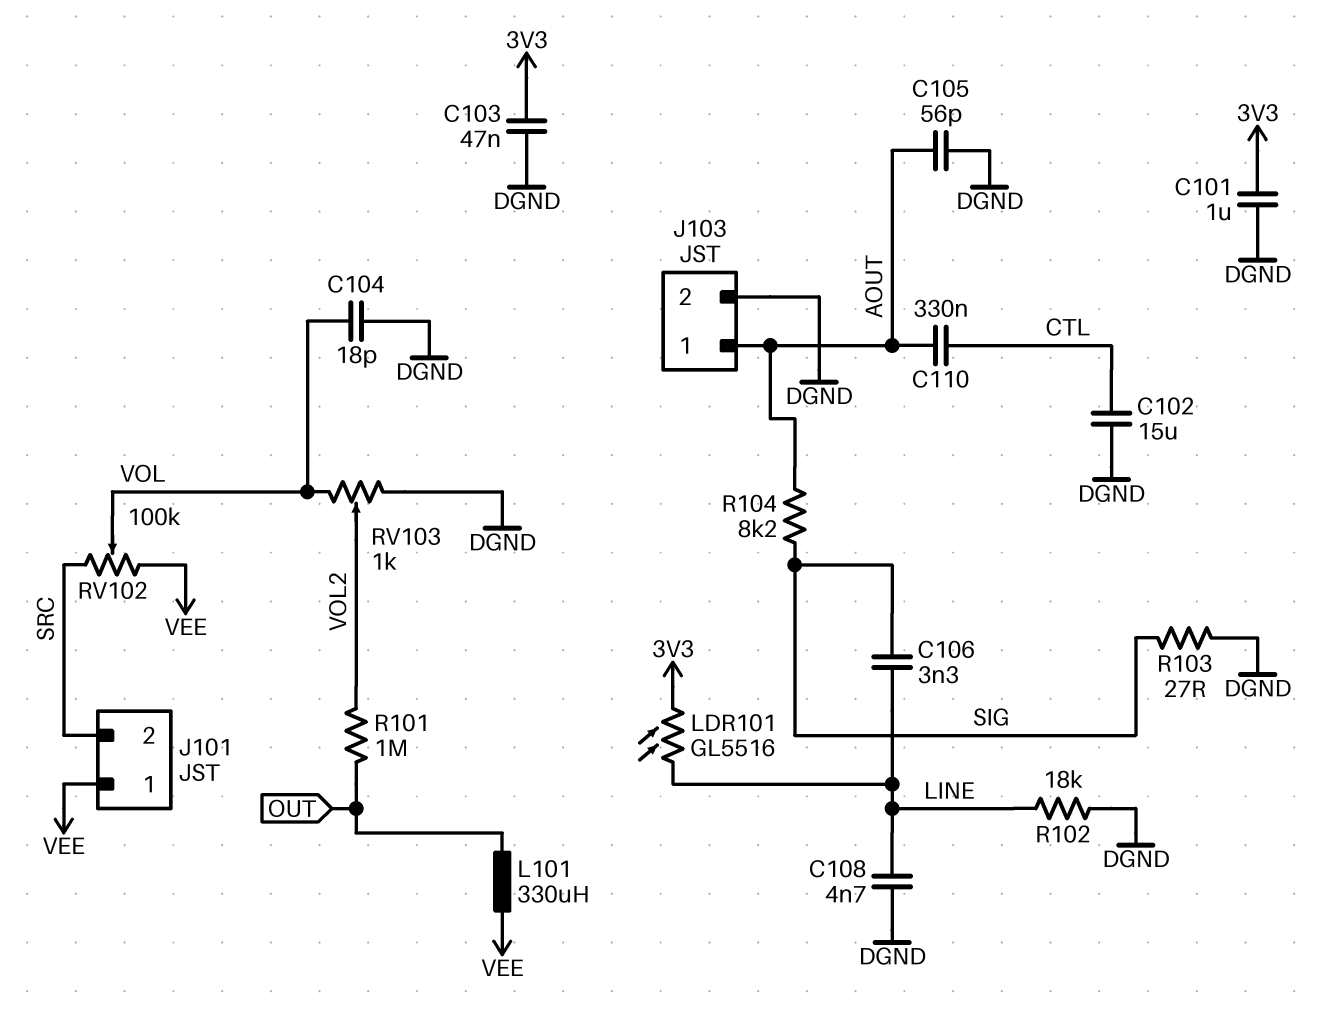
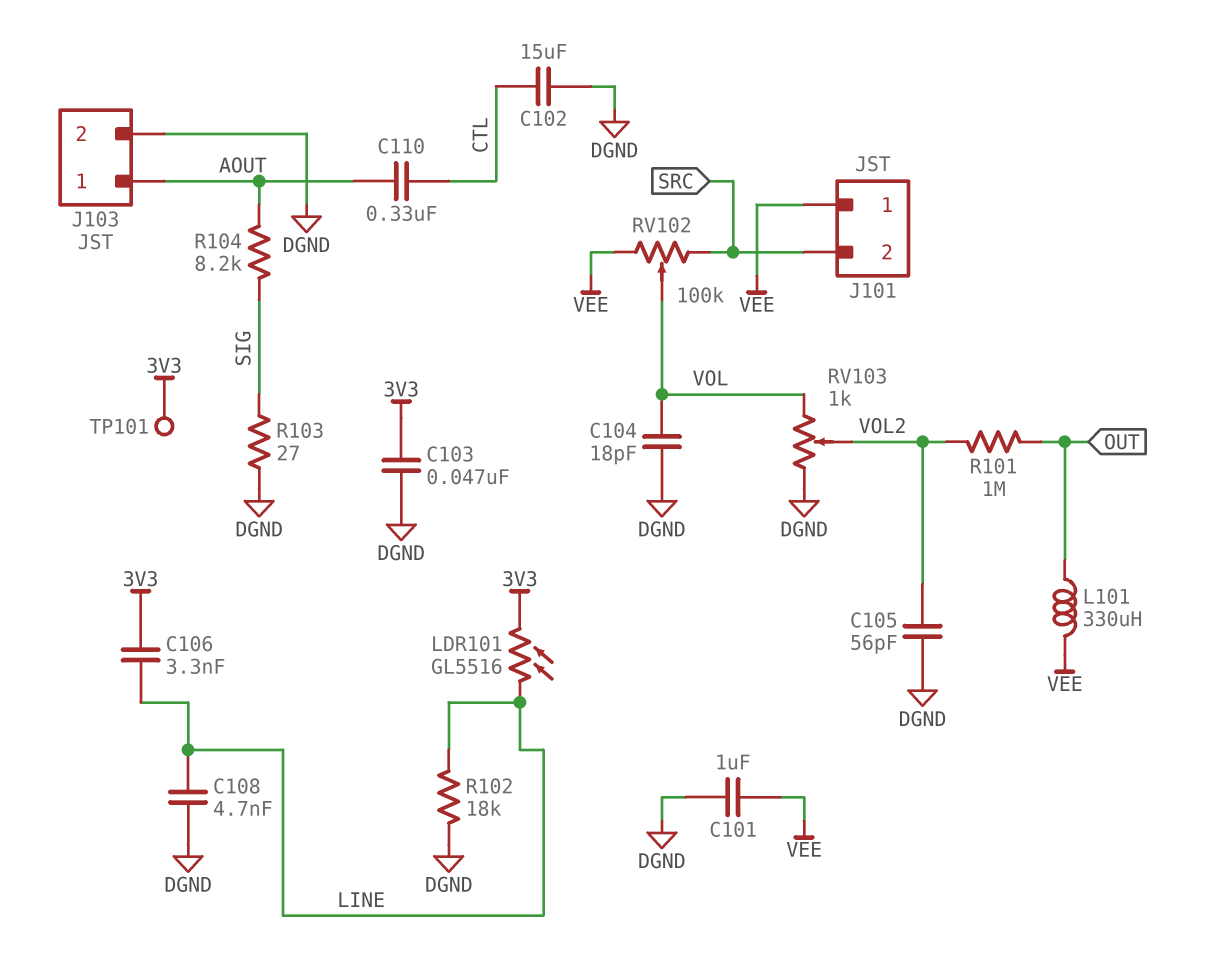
C101: 1uF (3V3, DGND) -> 1uF (DGND, VEE)
C105: 56pF (AOUT, DGND) -> 56pF (DGND, VOL2)
C106: 3.3nF (LINE, SIG) -> 3.3nF (3V3, LINE)
TP101: none -> test point (3V3)

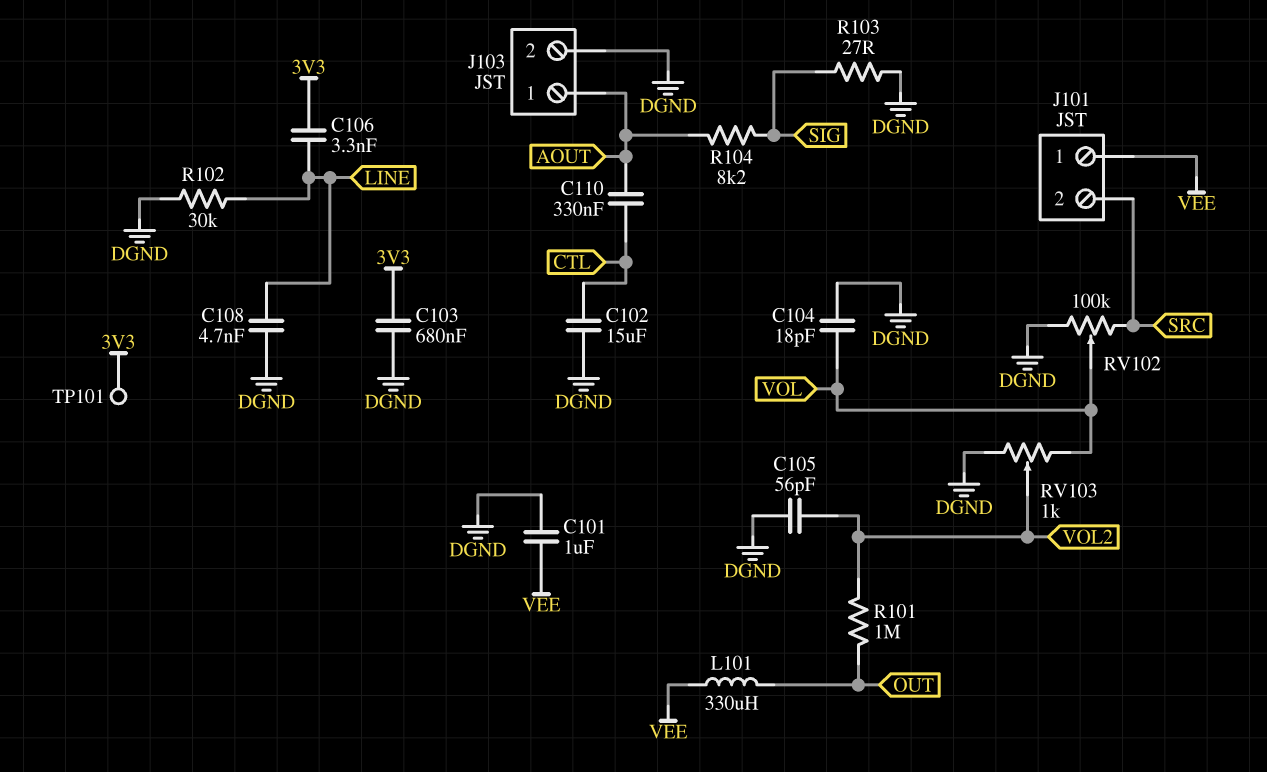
C103: 47nF (3V3, DGND) -> 680nF (3V3, DGND)
LDR101: GL5516 (3V3, LINE) -> none
R102: 18k (DGND, LINE) -> 30k (DGND, LINE)
RV102: 100k (SRC, VEE, wiper VOL) -> 100k (DGND, SRC, wiper VOL)

